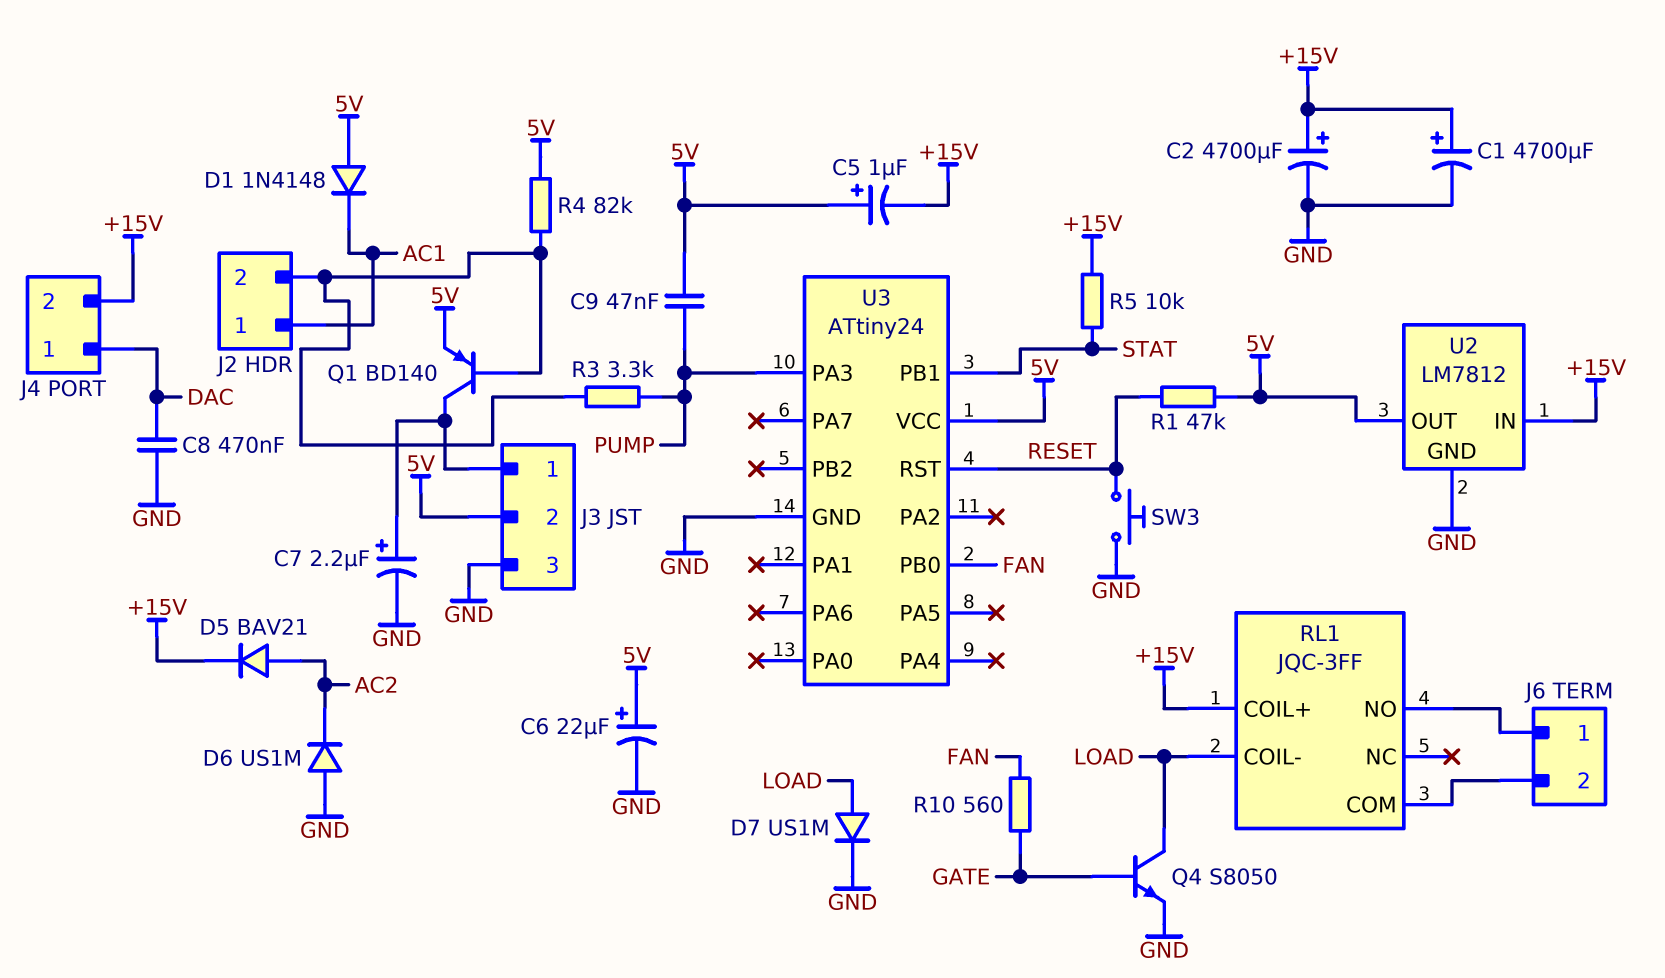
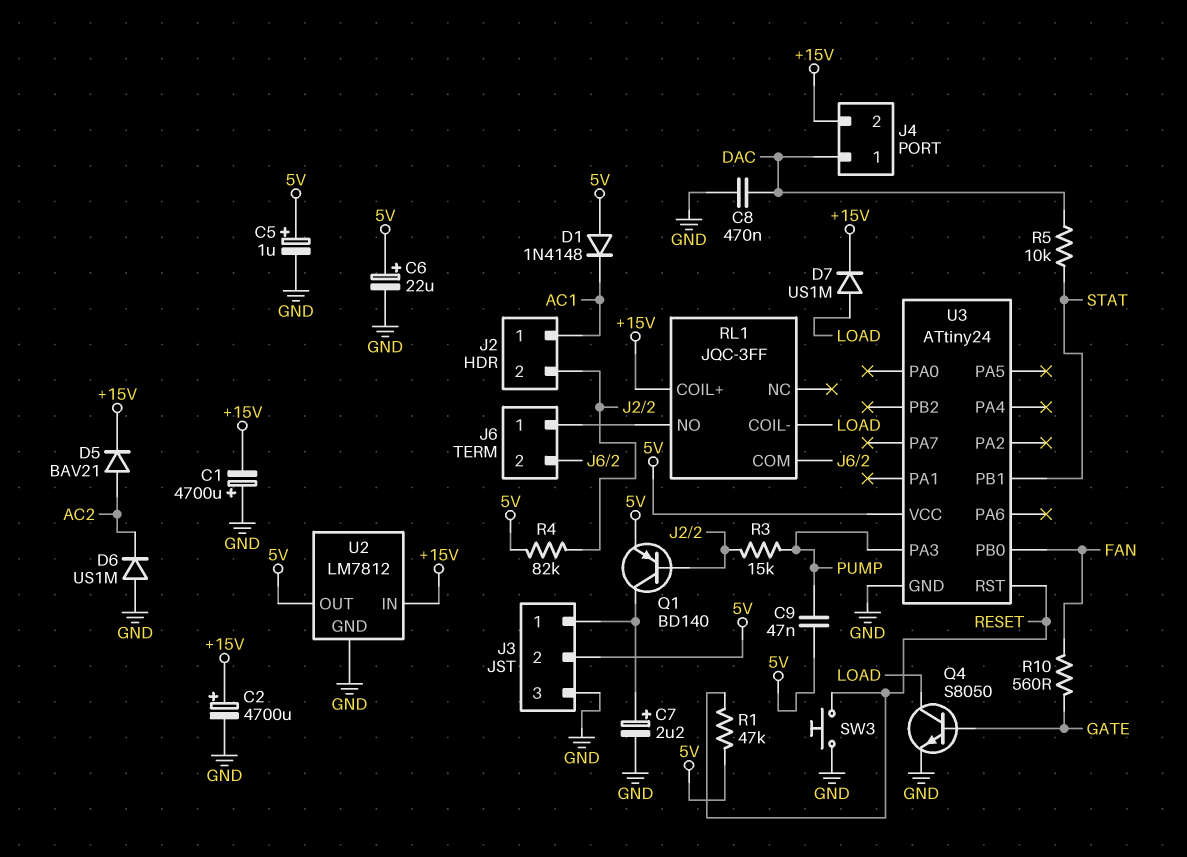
C1: 4700uF (plus +15V, minus GND) -> 4700uF (plus GND, minus +15V)
C5: 1uF (plus 5V, minus +15V) -> 1uF (plus 5V, minus GND)
D7: diode US1M (A LOAD, K GND) -> diode US1M (A LOAD, K +15V)
R3: 3.3k (J2/2, PUMP) -> 15k (J2/2, PUMP)
R5: 10k (+15V, STAT) -> 10k (DAC, STAT)

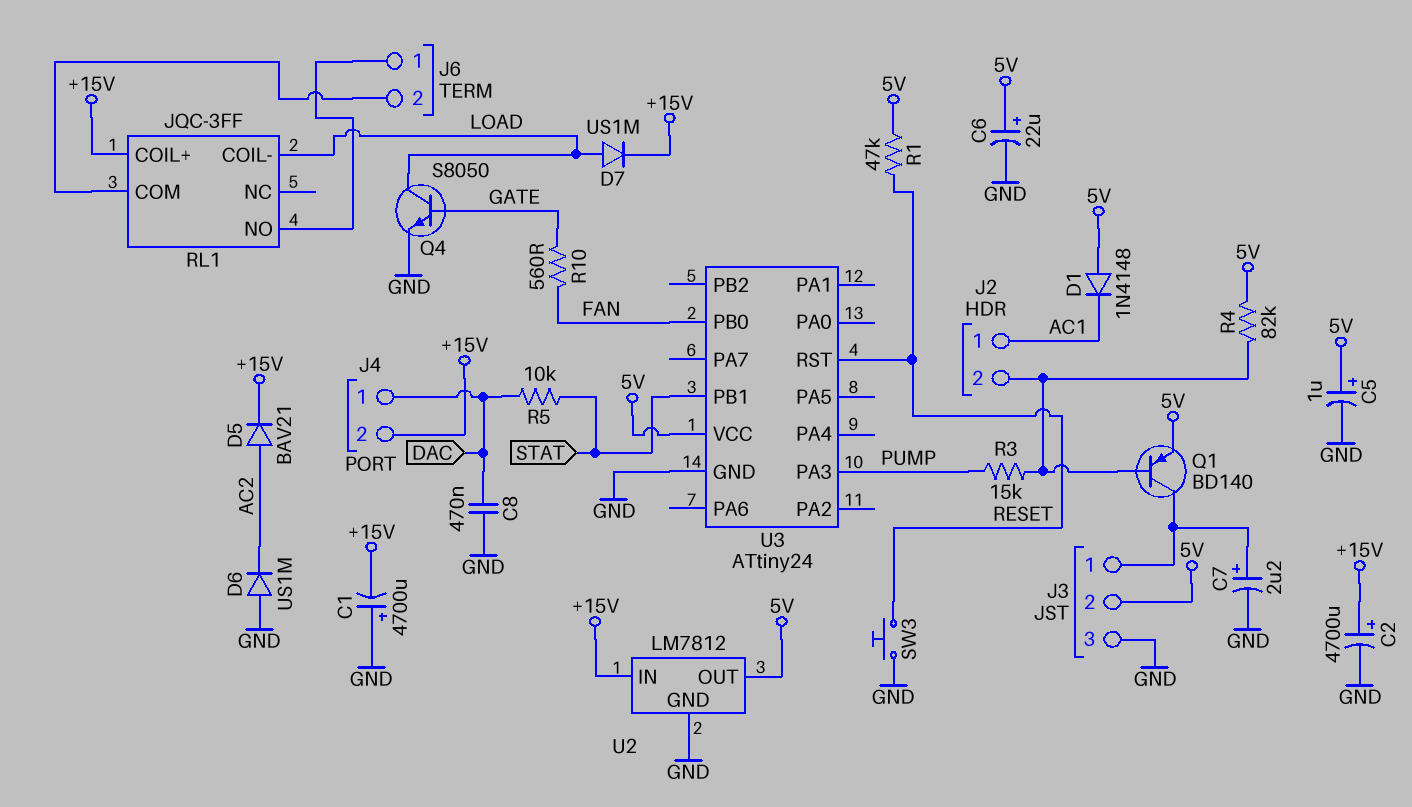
C9: 47nF (5V, PUMP) -> none

